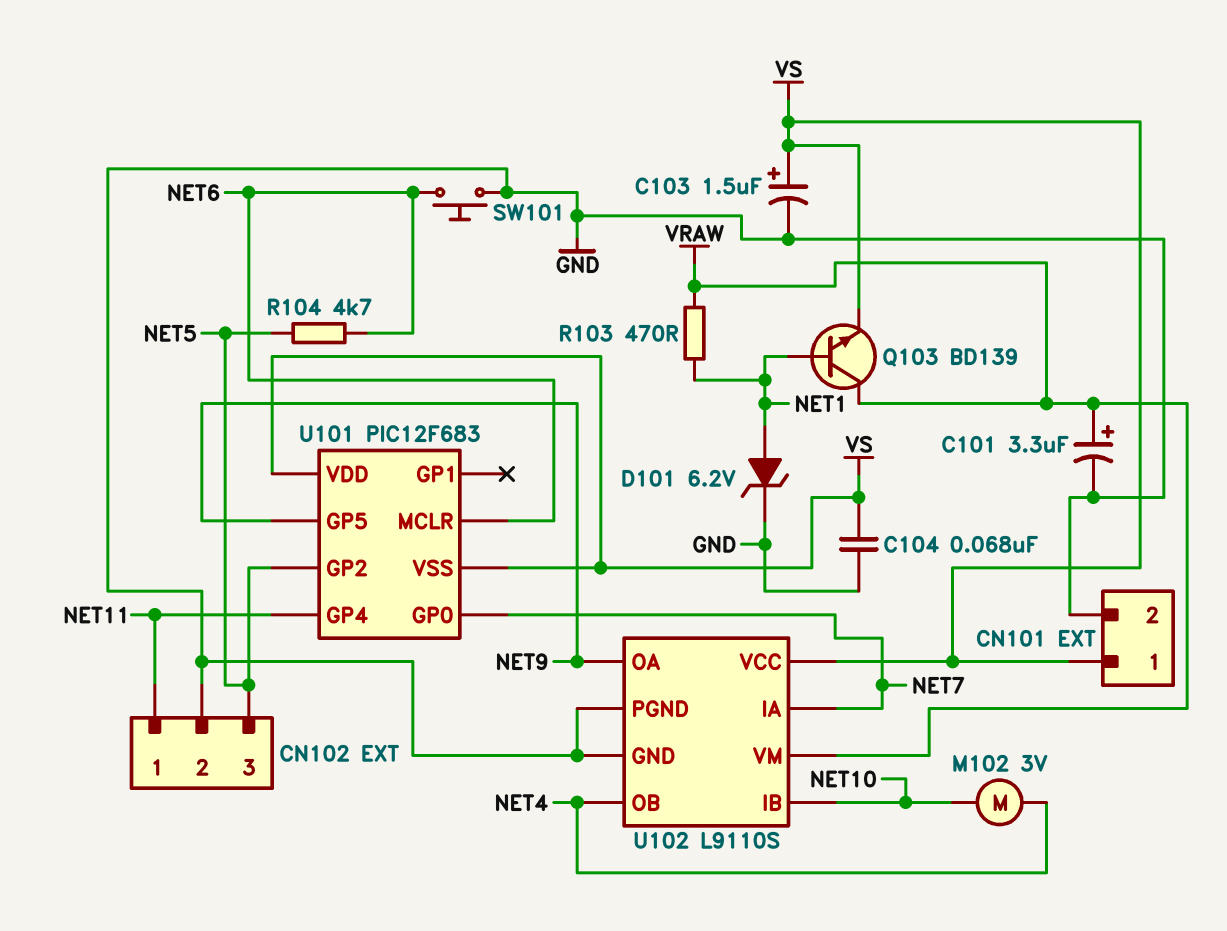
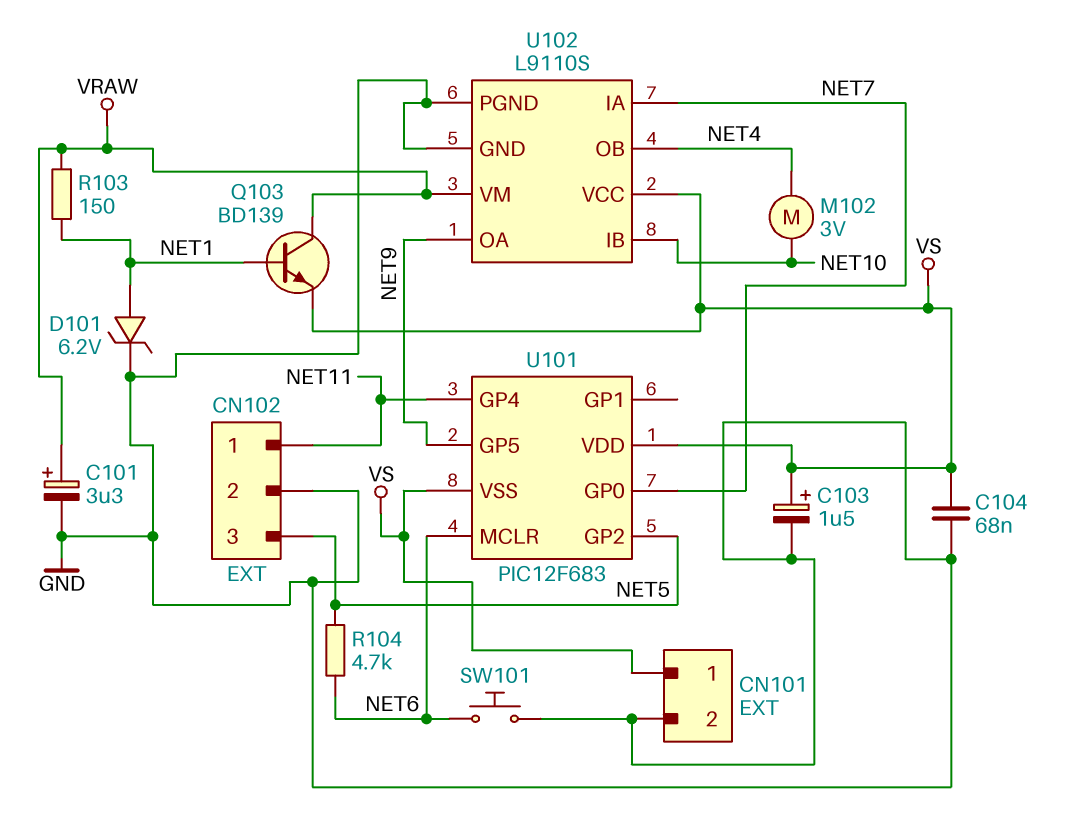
R103: 470 (NET1, VRAW) -> 150 (NET1, VRAW)

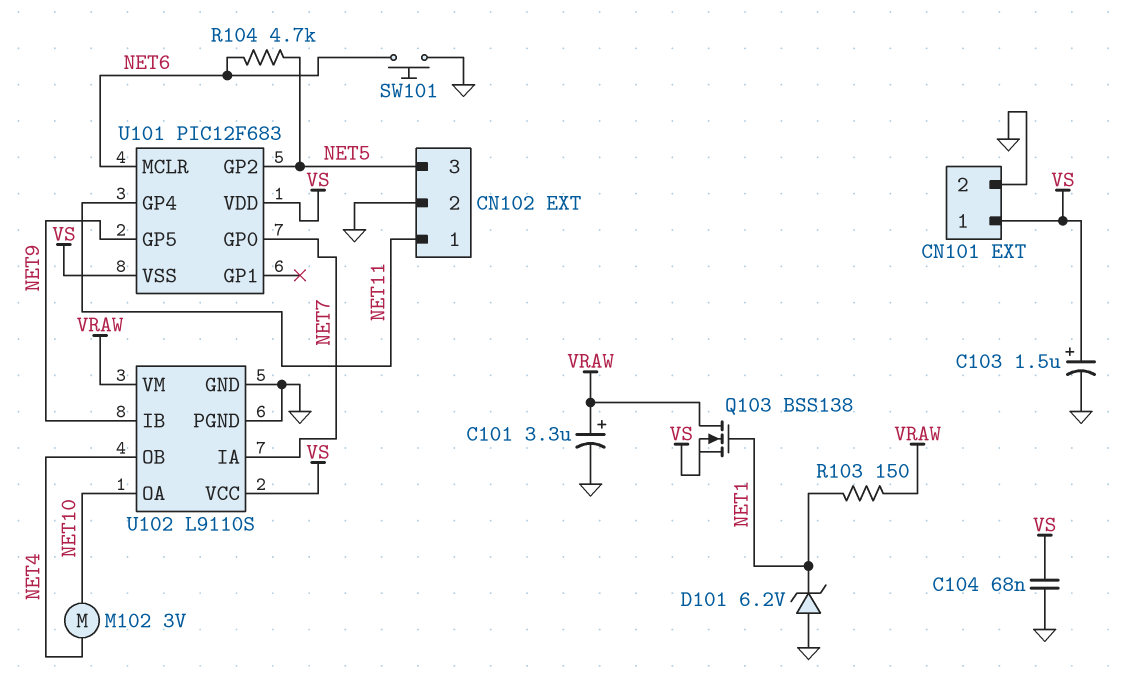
D101: zener 6.2V (A NET1, K GND) -> zener 6.2V (A GND, K NET1)
Q103: NPN BD139 (B NET1, C VRAW, E VS) -> NMOS BSS138 (G NET1, D VRAW, S VS)
U102 pin IB: NET10 -> NET9
U102 pin OA: NET9 -> NET10

